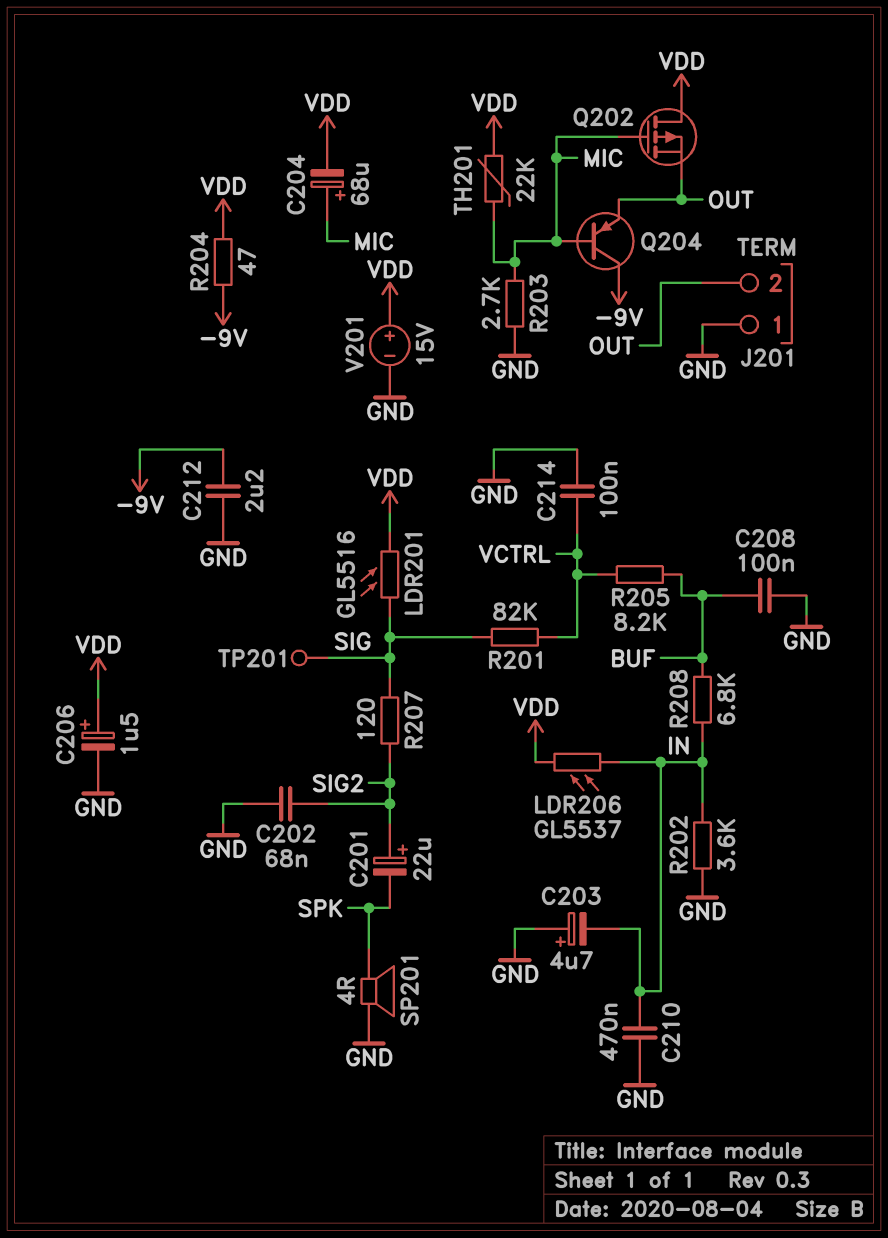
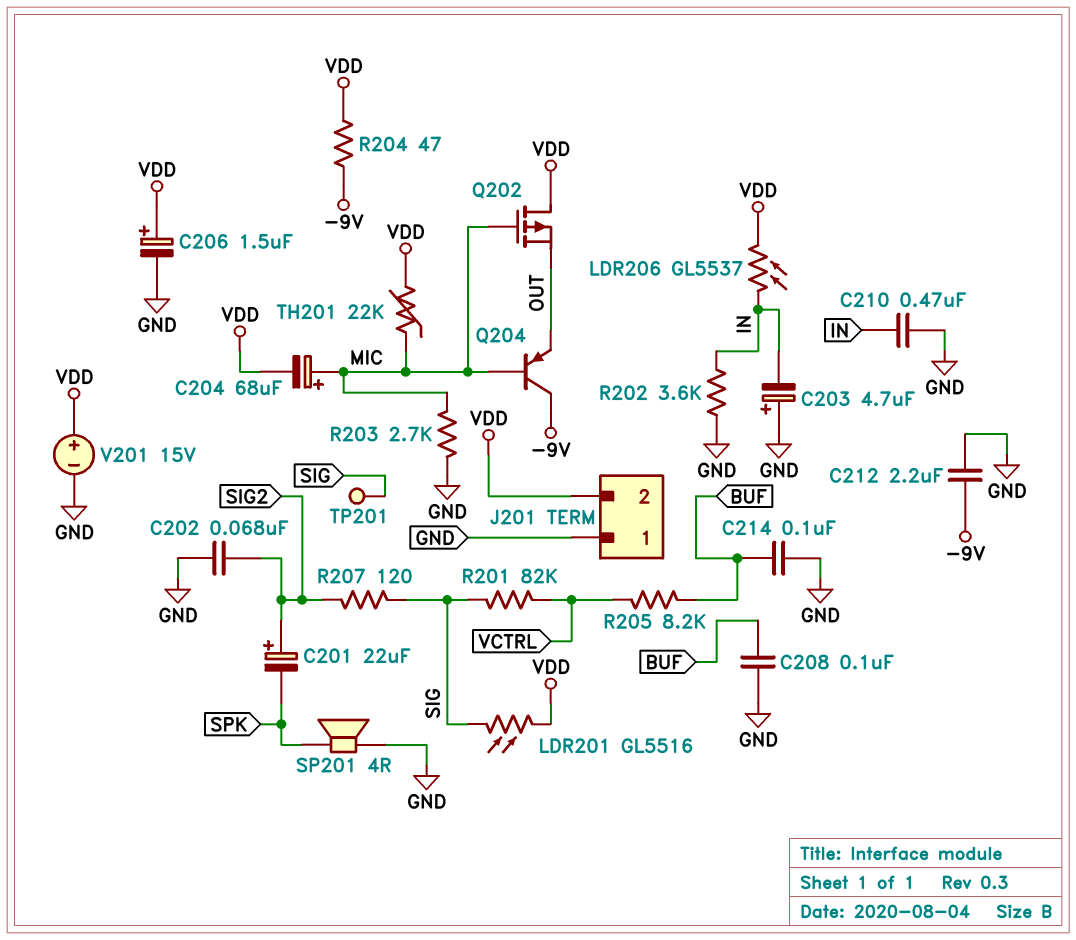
C214: 100nF (GND, VCTRL) -> 100nF (BUF, GND)
J201 pin 2: OUT -> VDD
R208: 6.8k (BUF, IN) -> none

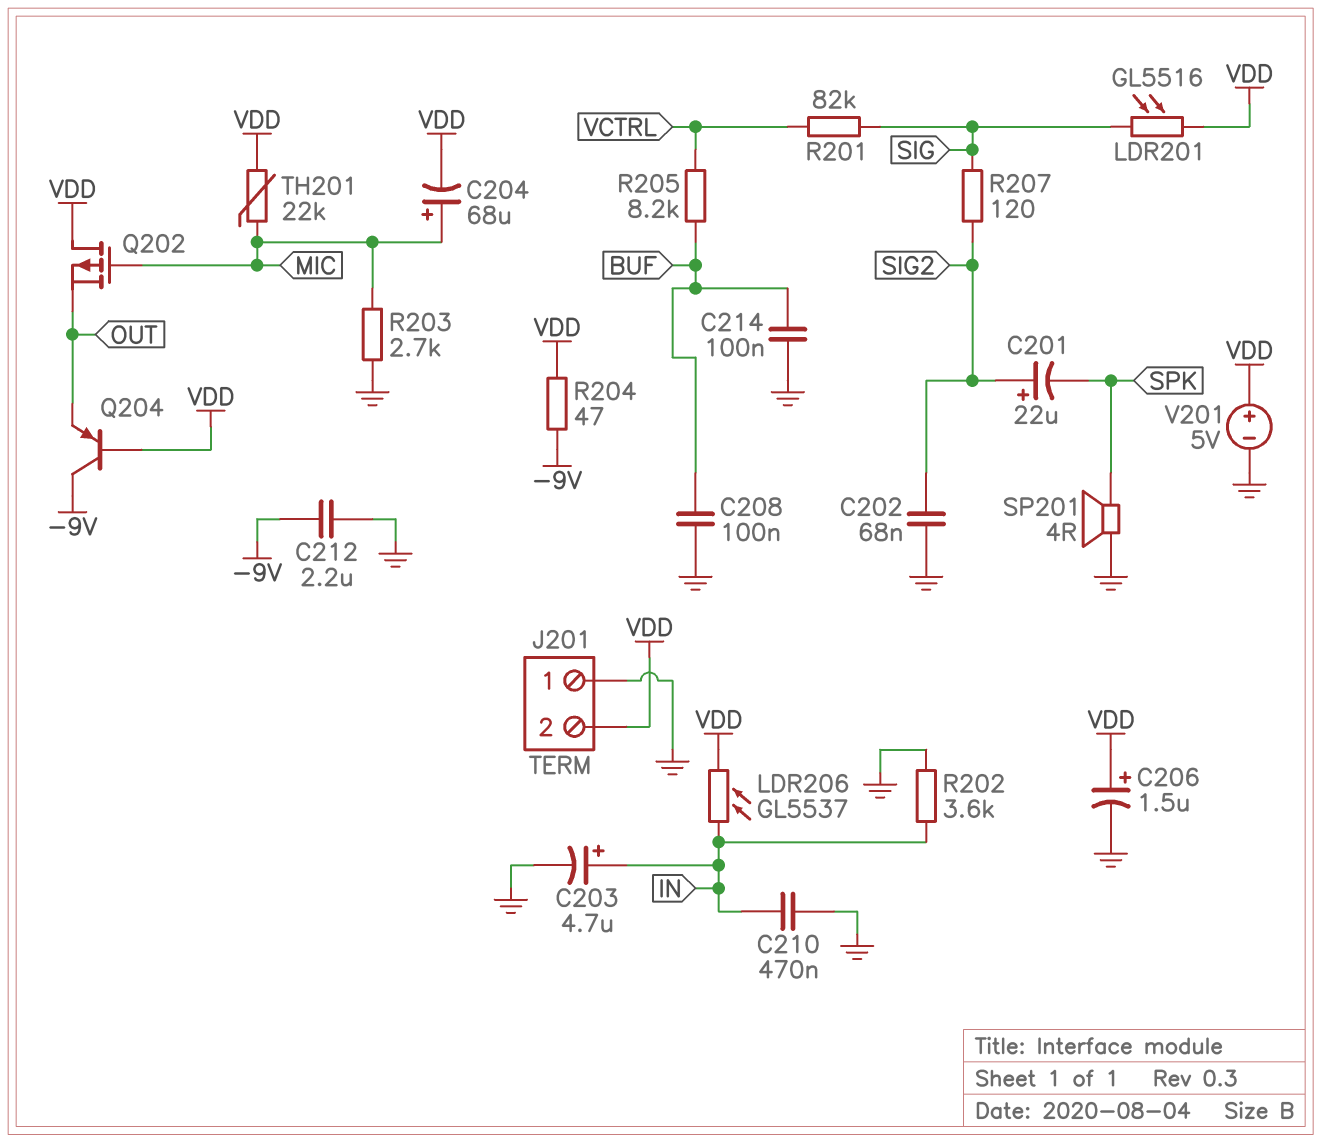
C203: 4.7uF (plus GND, minus IN) -> 4.7uF (plus IN, minus GND)
Q204: PNP (B MIC, C -9V, E OUT) -> PNP (B VDD, C -9V, E OUT)
TP201: test point (SIG) -> none
V201: 15V (plus VDD, minus GND) -> 5V (plus VDD, minus GND)

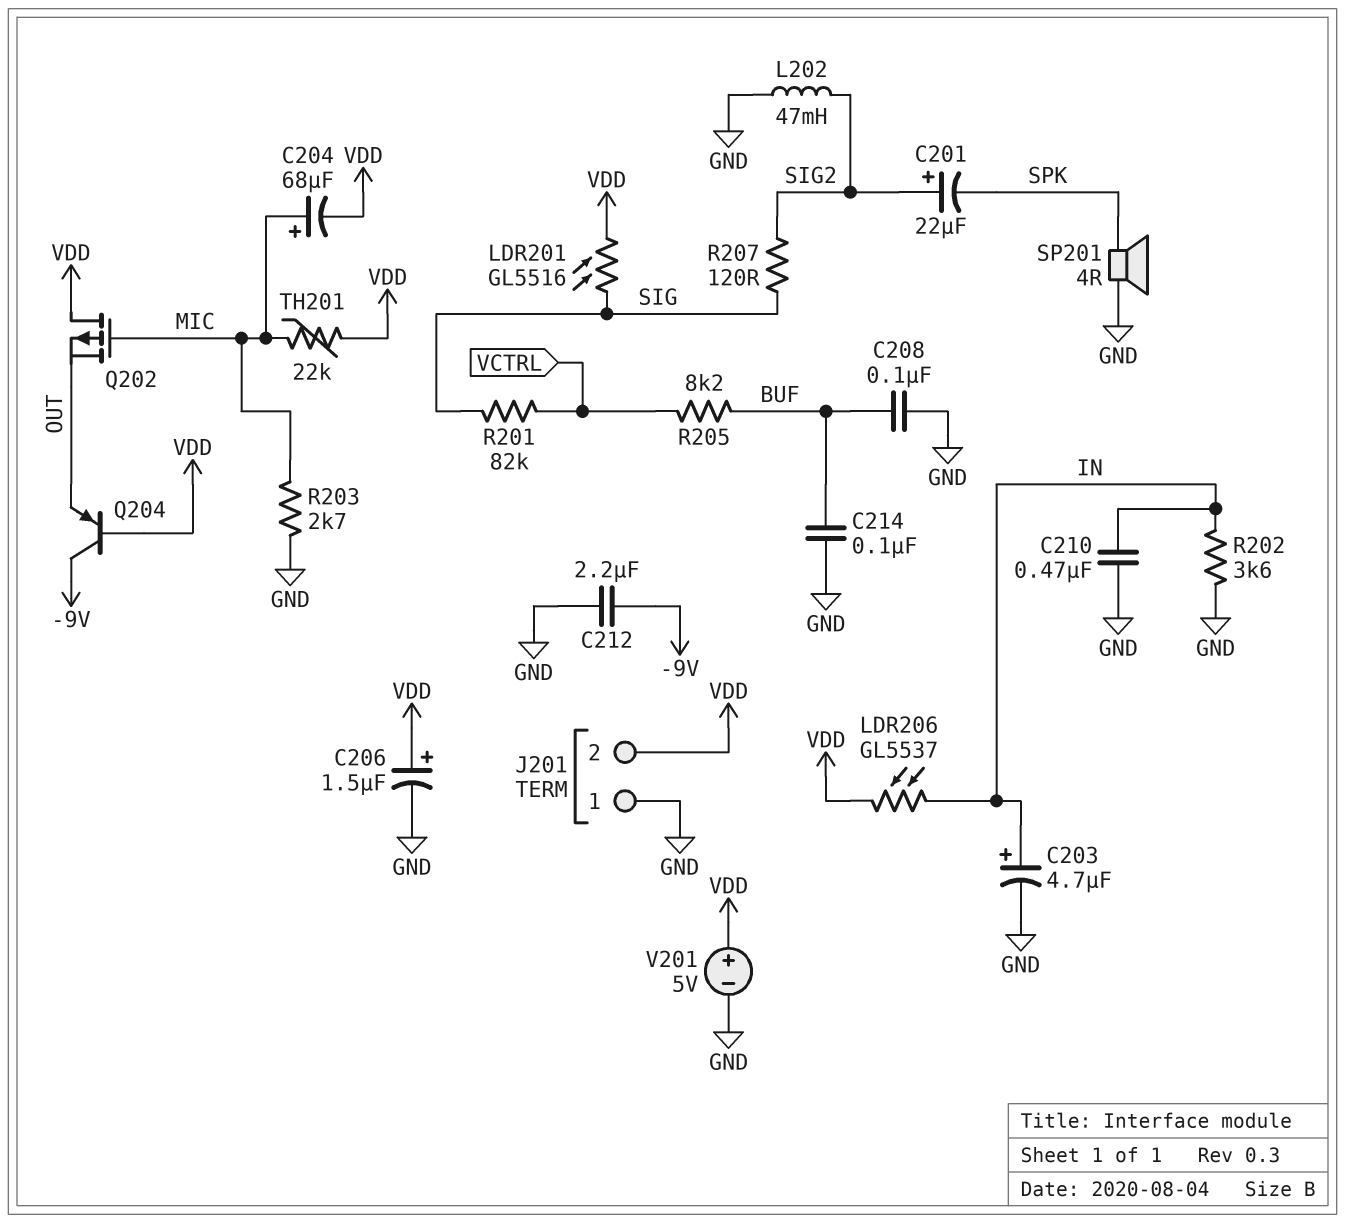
C202: 68nF (GND, SIG2) -> none
L202: none -> 47mH (GND, SIG2)
R204: 47 (-9V, VDD) -> none

